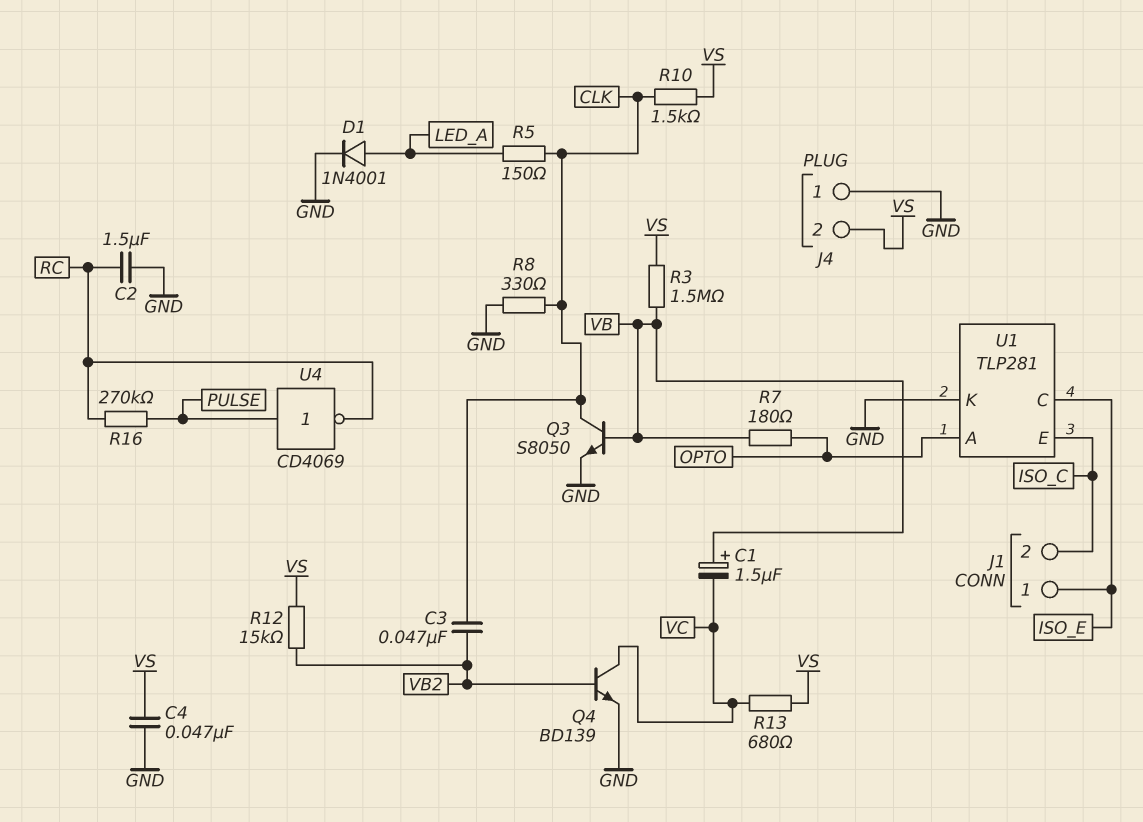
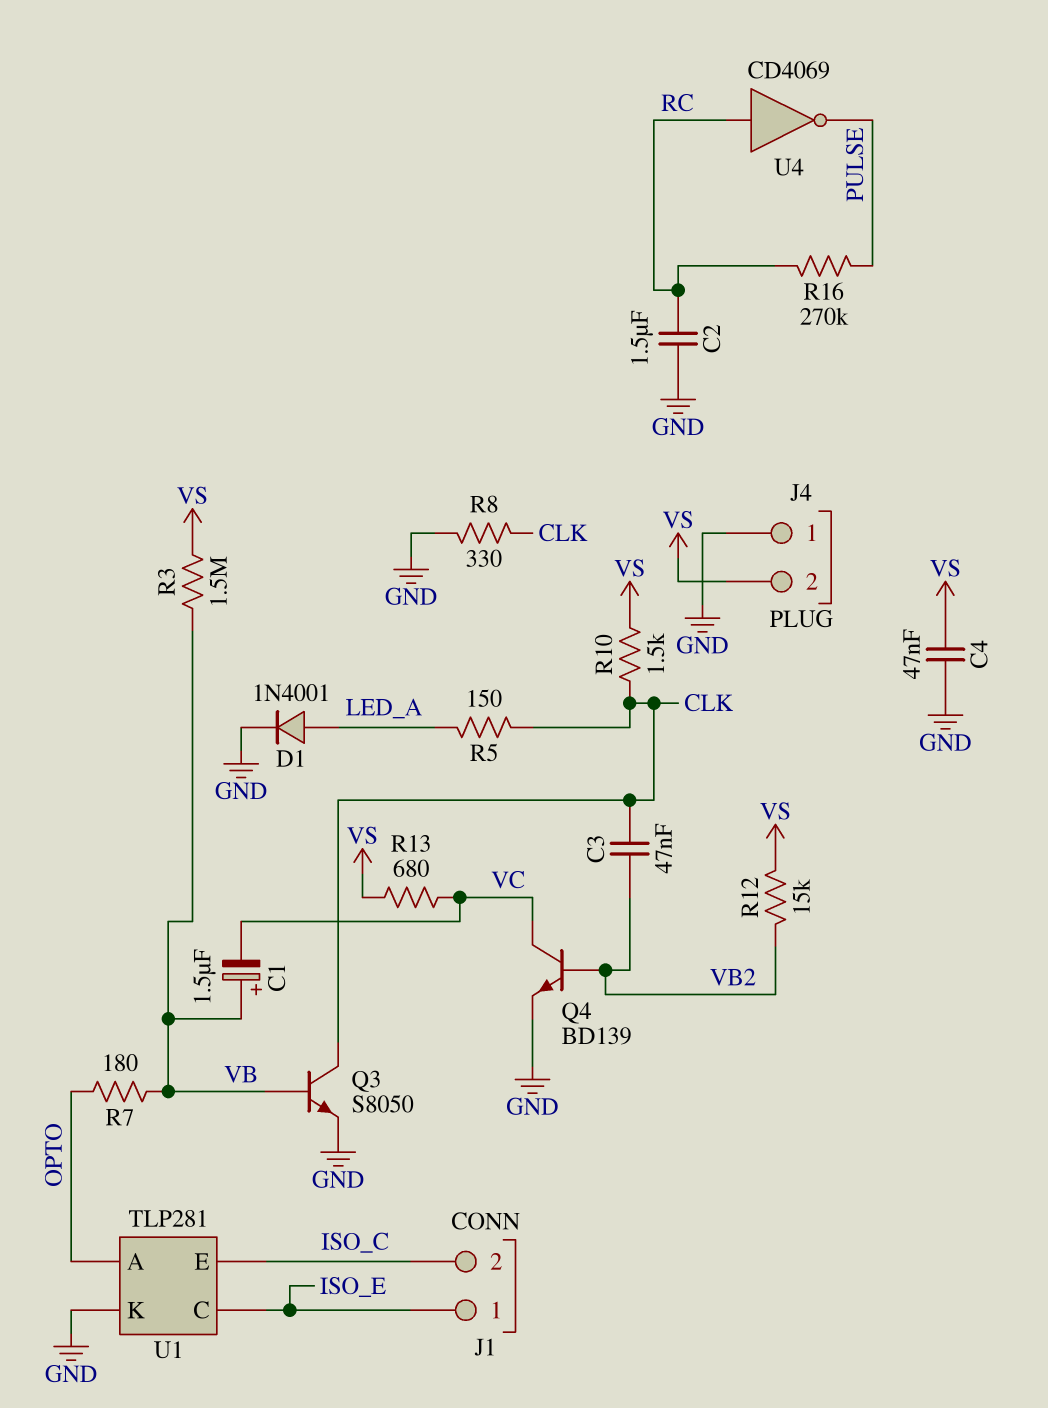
U4: NOT CD4069 (in PULSE, out RC) -> NOT CD4069 (in RC, out PULSE)

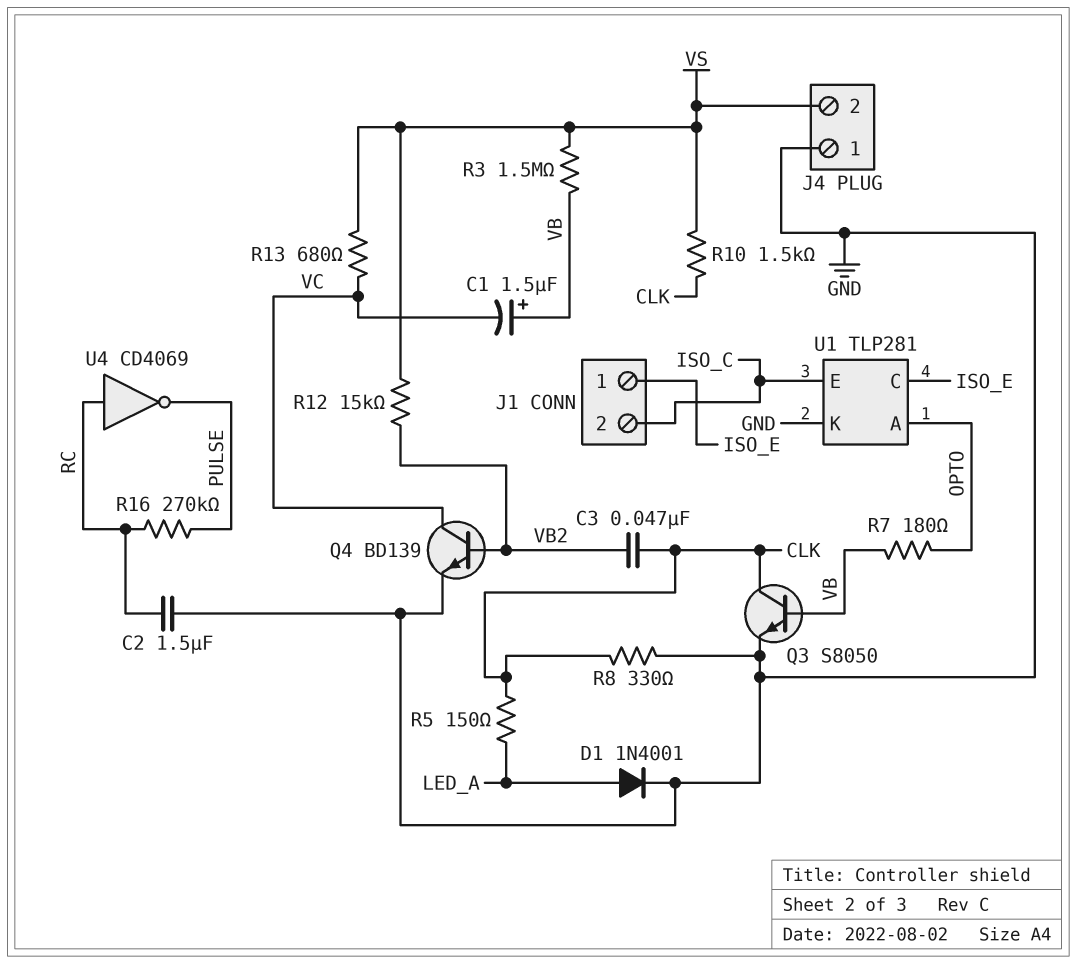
C4: 47nF (GND, VS) -> none

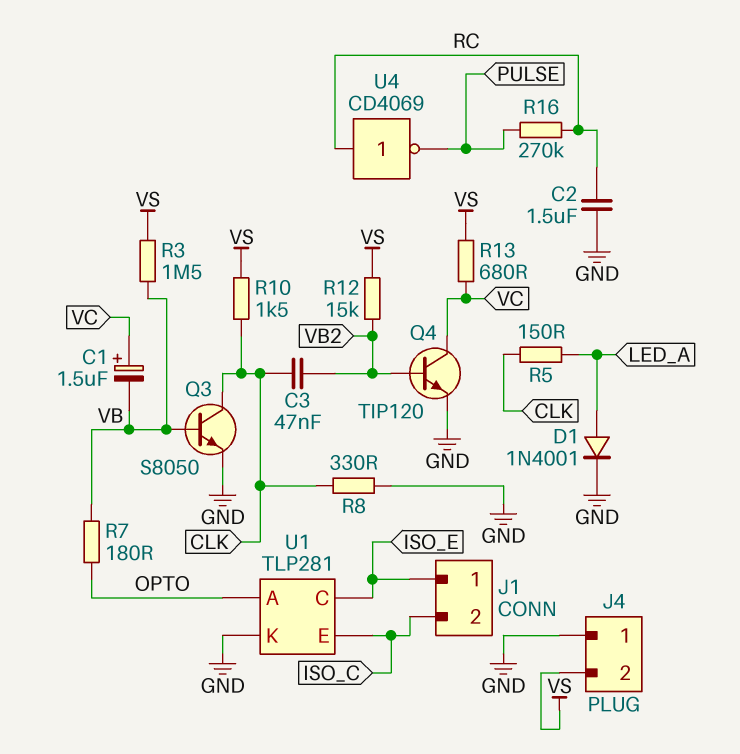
C1: 1.5uF (plus VB, minus VC) -> 1.5uF (plus VC, minus VB)
Q4: NPN BD139 (B VB2, C VC, E GND) -> NPN TIP120 (B VB2, C VC, E GND)

